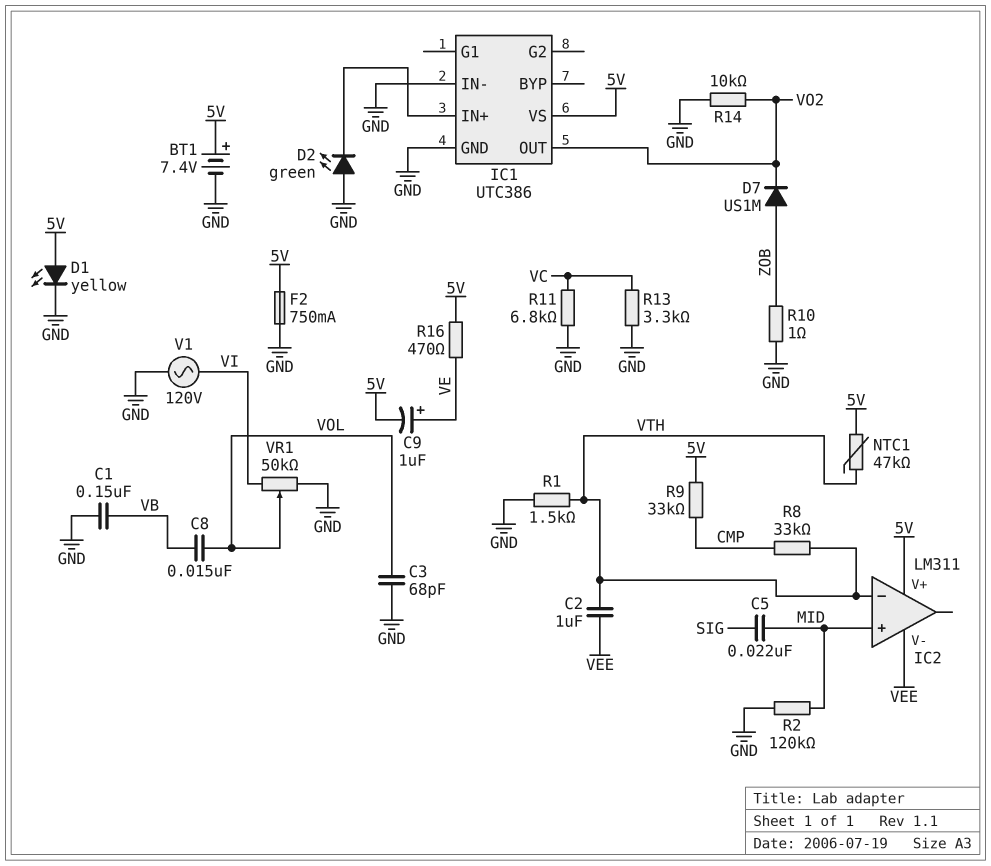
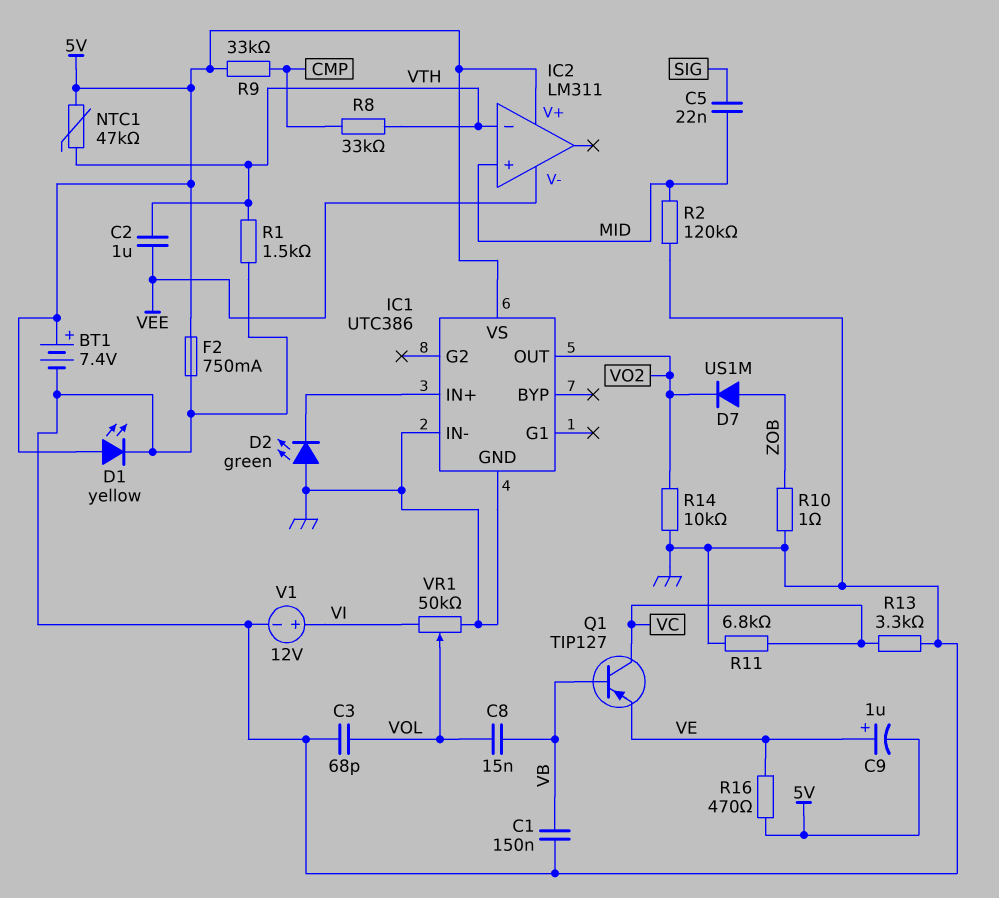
Q1: none -> PNP TIP127 (B VB, C VC, E VE)
V1: AC 120V (GND, VI) -> 12V (plus VI, minus GND)

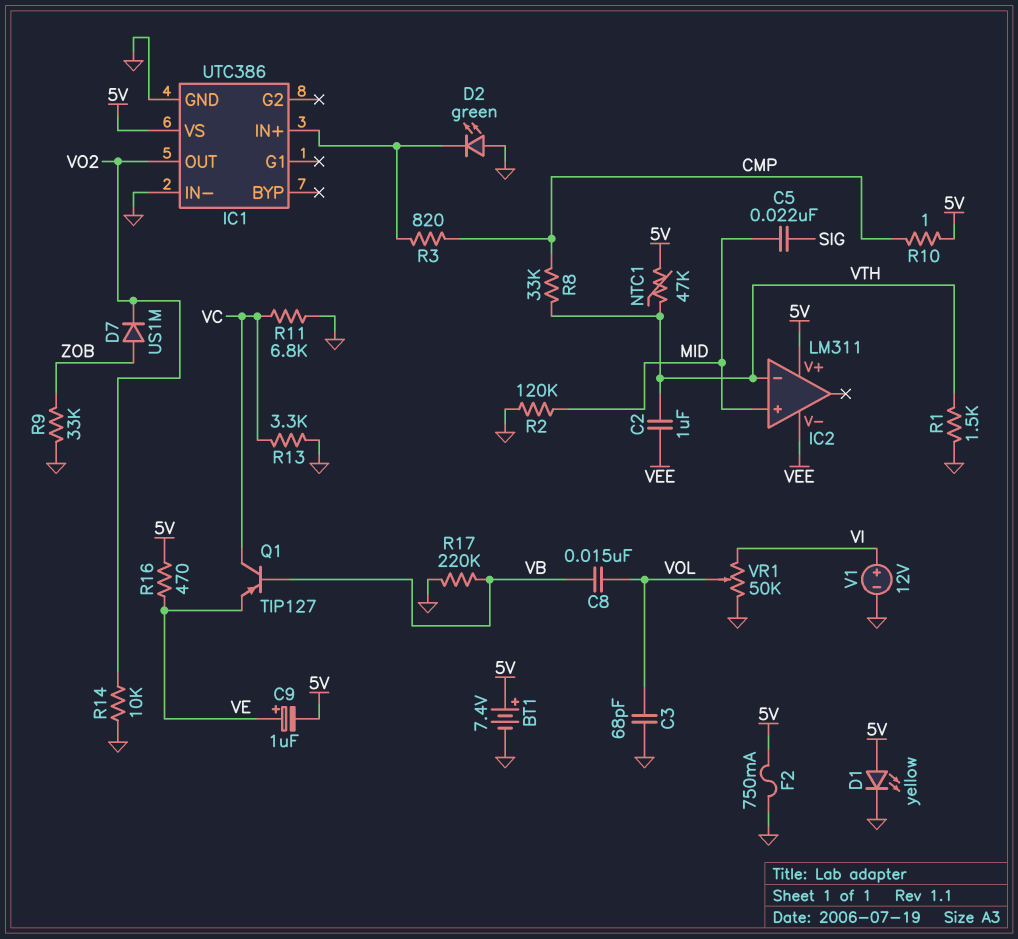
C1: 150nF (GND, VB) -> none
R3: none -> 820 (CMP, IC1/IN+)
R9: 33k (5V, CMP) -> 33k (GND, ZOB)
R10: 1 (GND, ZOB) -> 1 (5V, CMP)
R17: none -> 220k (GND, VB)

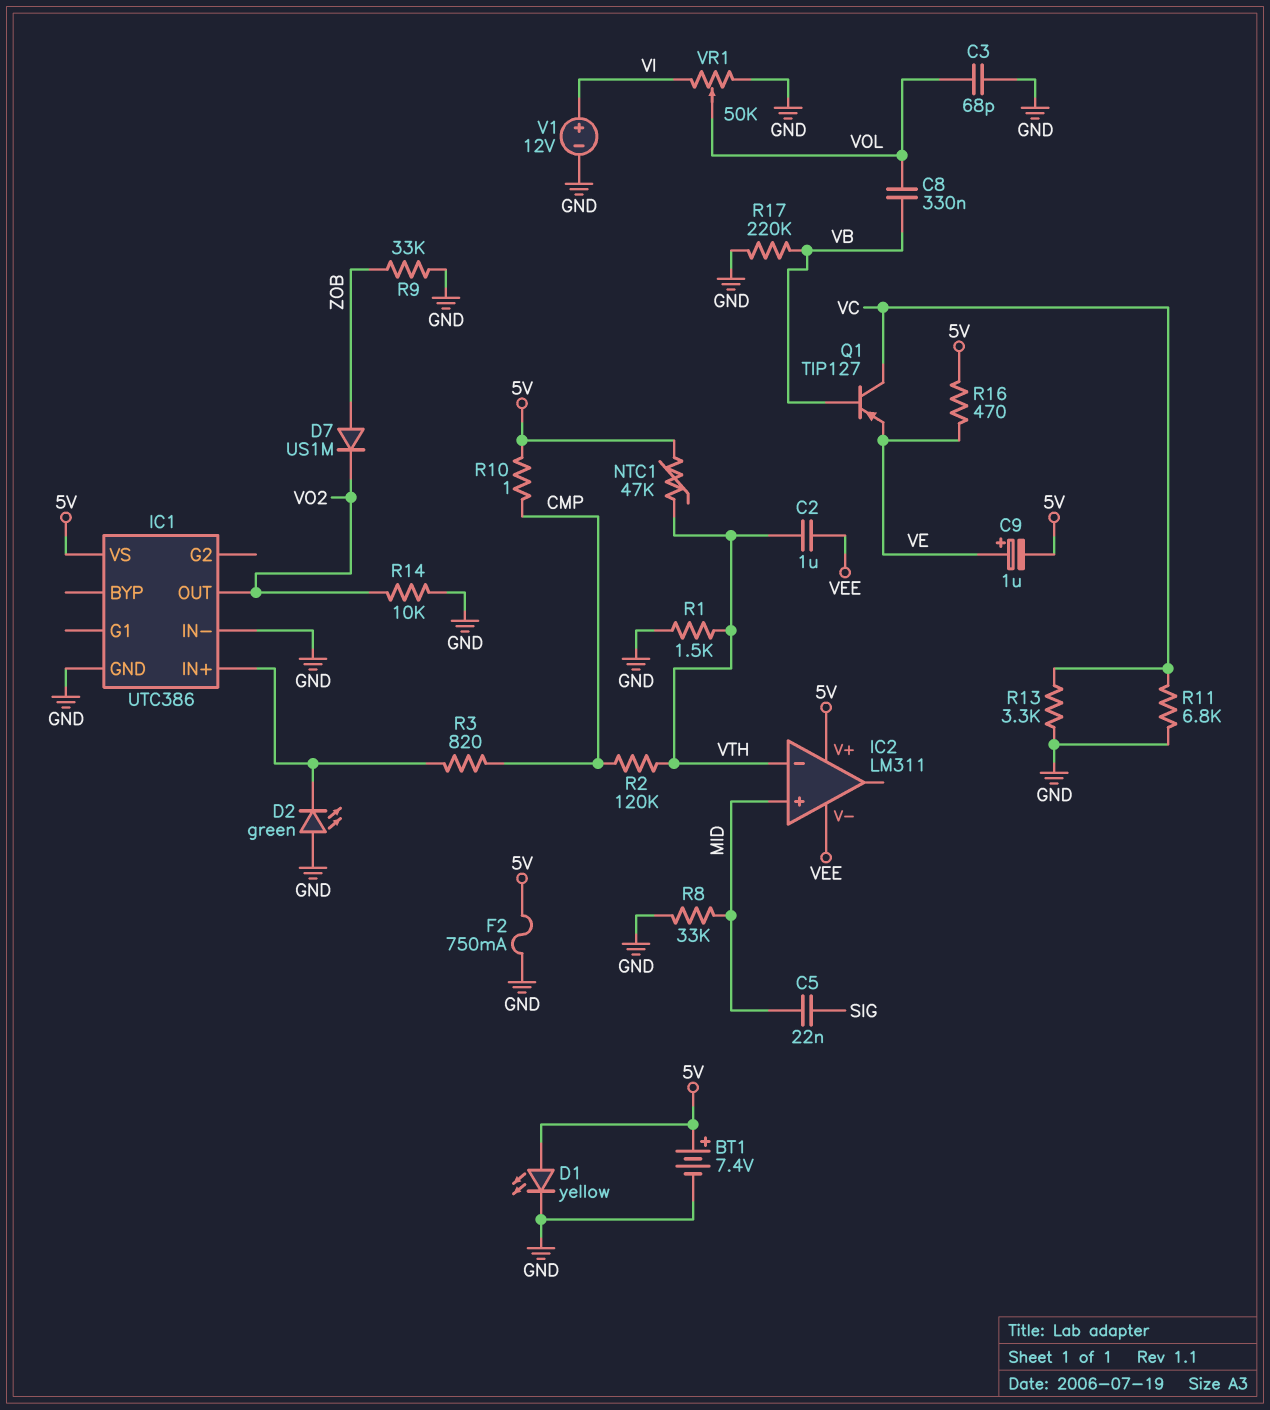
C8: 15nF (VB, VOL) -> 330nF (VB, VOL)
R2: 120k (GND, MID) -> 120k (CMP, VTH)
R8: 33k (CMP, VTH) -> 33k (GND, MID)

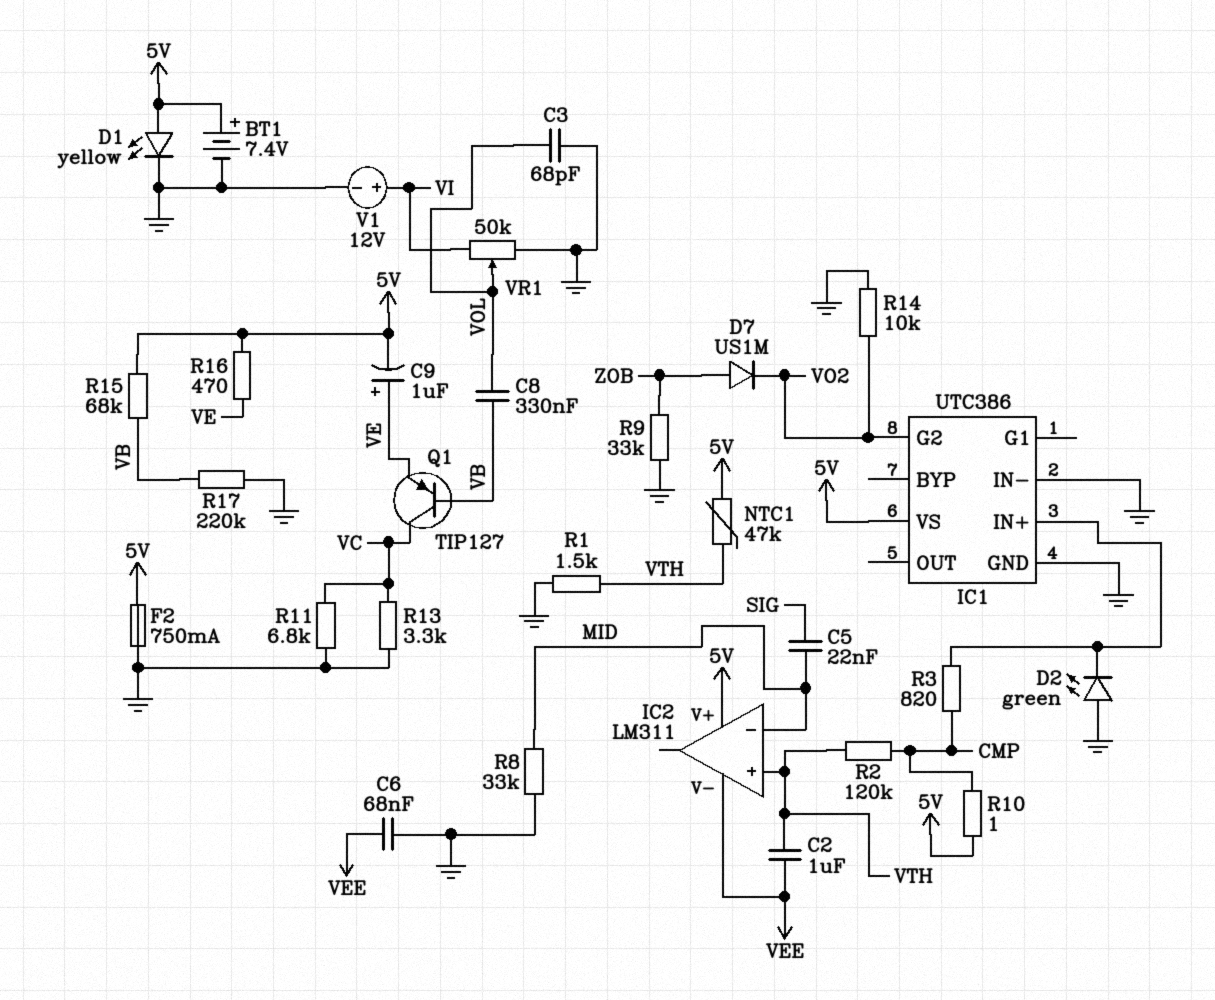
C6: none -> 68nF (GND, VEE)
IC1 pin G2: none -> VO2
IC1 pin OUT: VO2 -> none
IC2 pin in+: MID -> VTH
IC2 pin in-: VTH -> MID
R15: none -> 68k (5V, VB)

